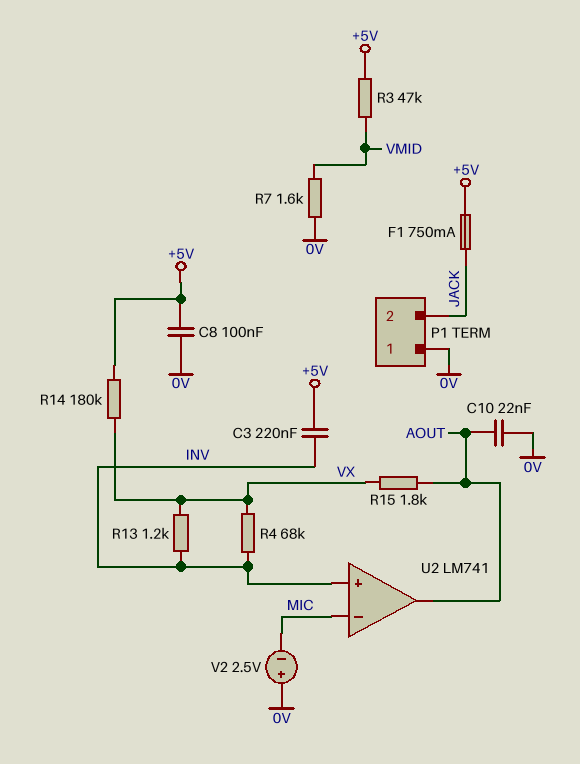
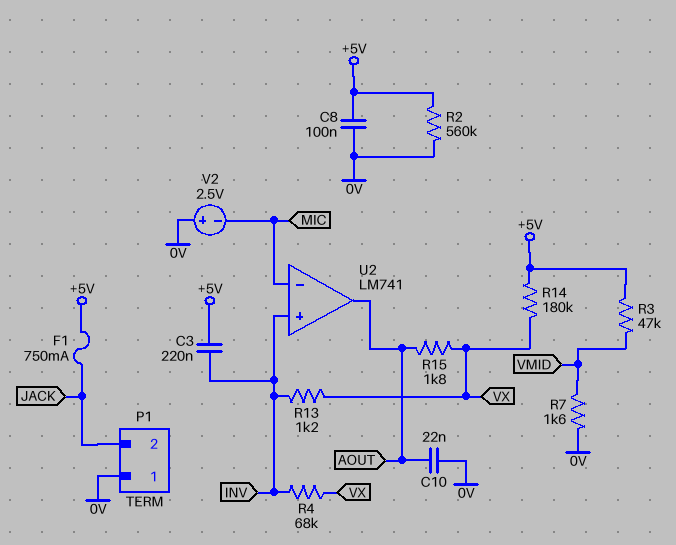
R2: none -> 560k (+5V, 0V)

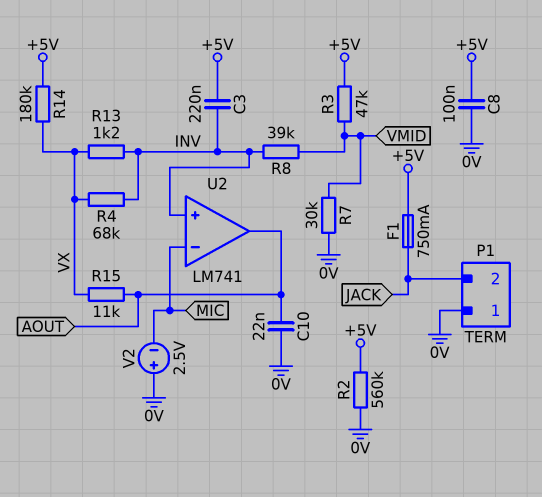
R7: 1.6k (0V, VMID) -> 30k (0V, VMID)
R8: none -> 39k (INV, VMID)
R15: 1.8k (AOUT, VX) -> 11k (AOUT, VX)

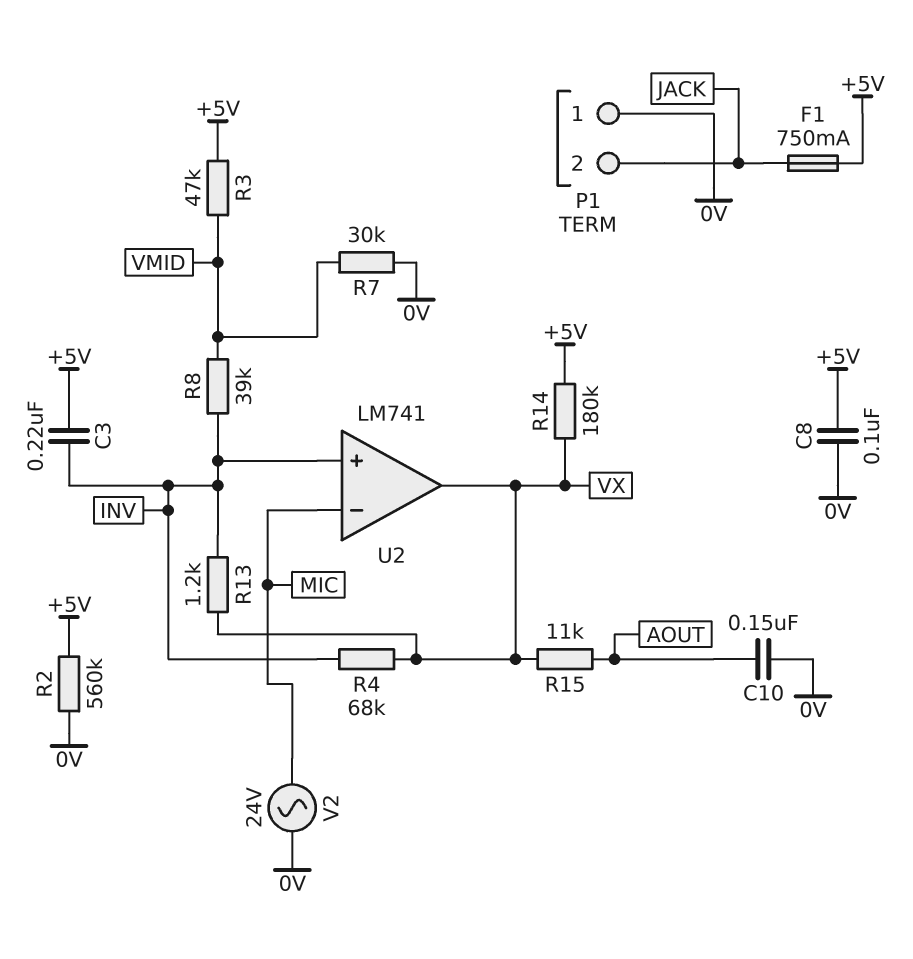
C10: 22nF (0V, AOUT) -> 150nF (0V, AOUT)
U2 pin out: AOUT -> VX
V2: 2.5V (plus 0V, minus MIC) -> AC 24V (0V, MIC)

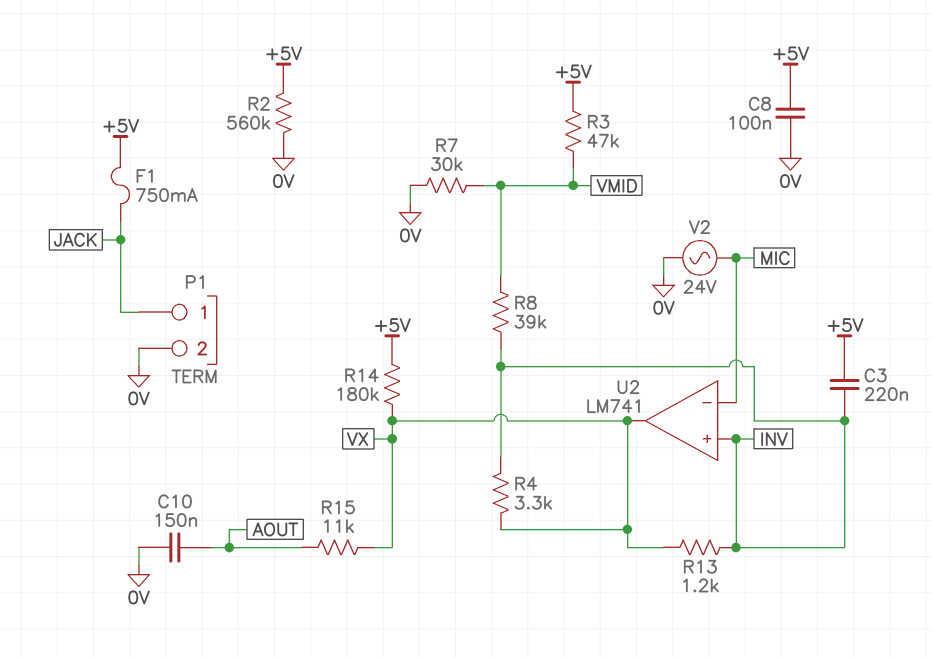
P1 pin 1: 0V -> JACK
P1 pin 2: JACK -> 0V
R4: 68k (INV, VX) -> 3.3k (INV, VX)

